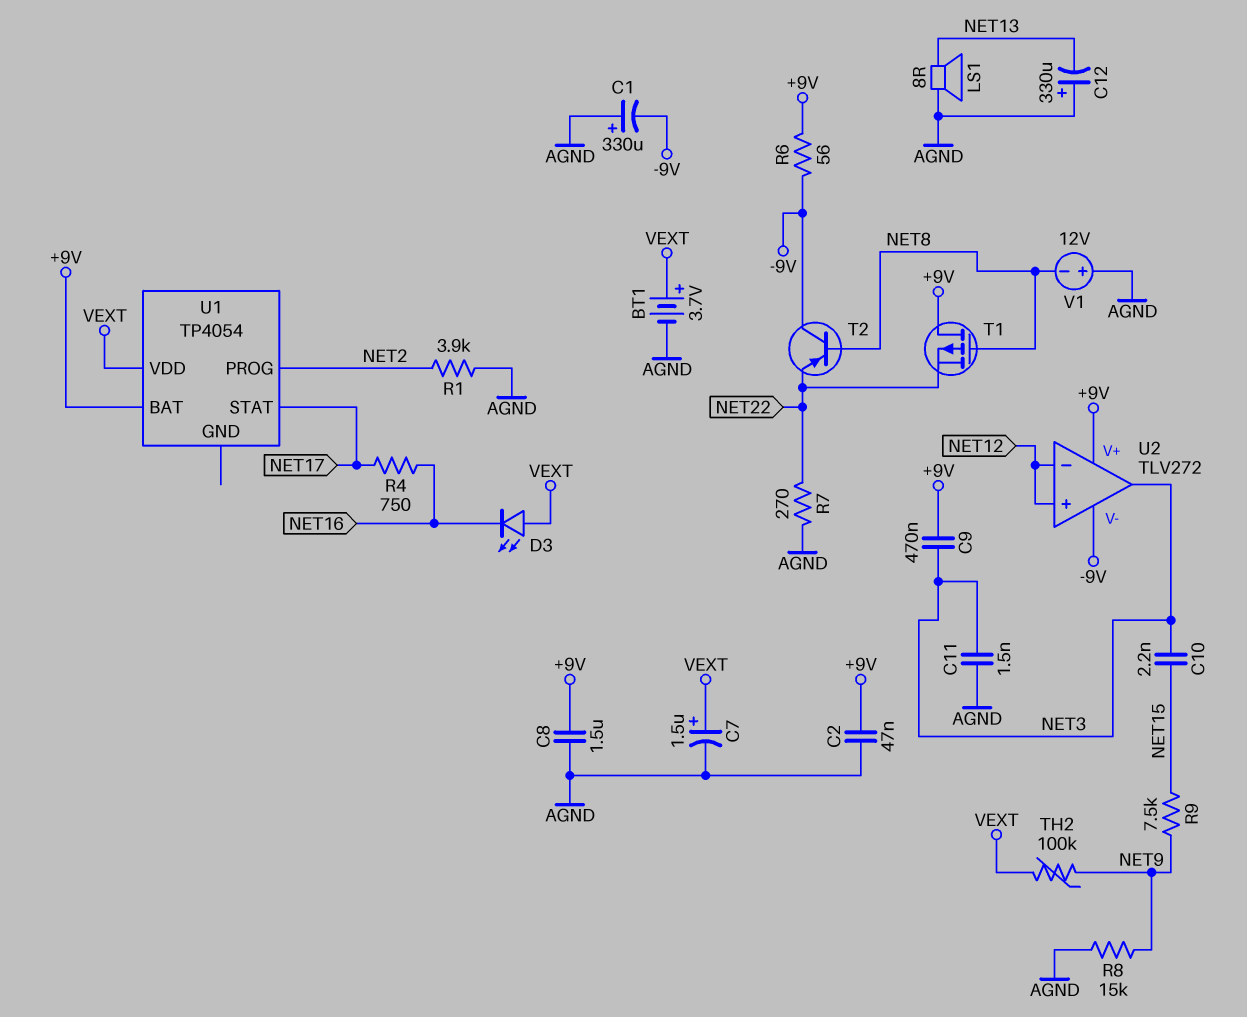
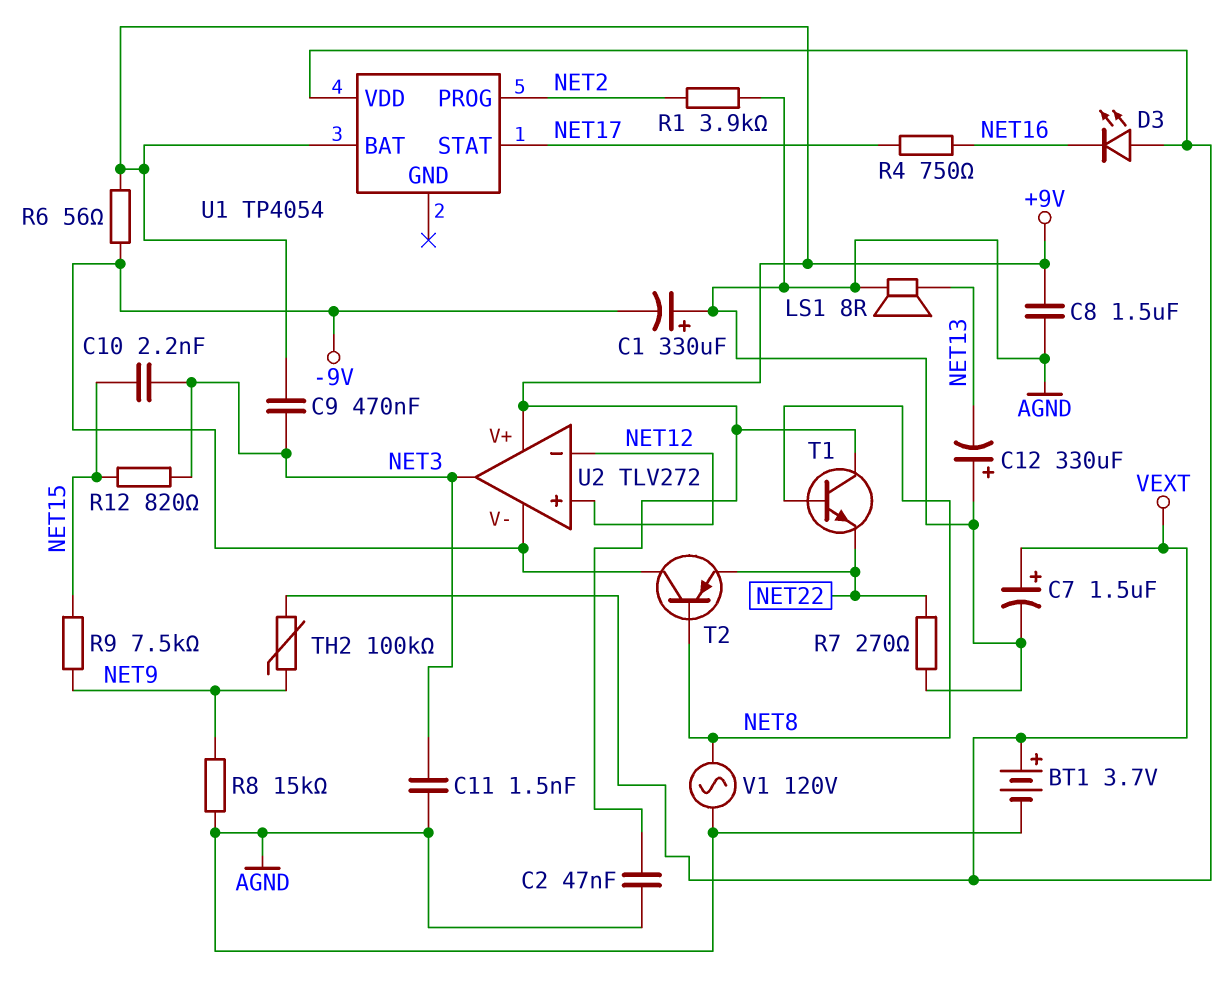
R12: none -> 820 (NET3, NET15)
T1: PMOS (G NET8, D +9V, S NET22) -> NPN (B NET8, C +9V, E NET22)
V1: 12V (plus AGND, minus NET8) -> AC 120V (AGND, NET8)

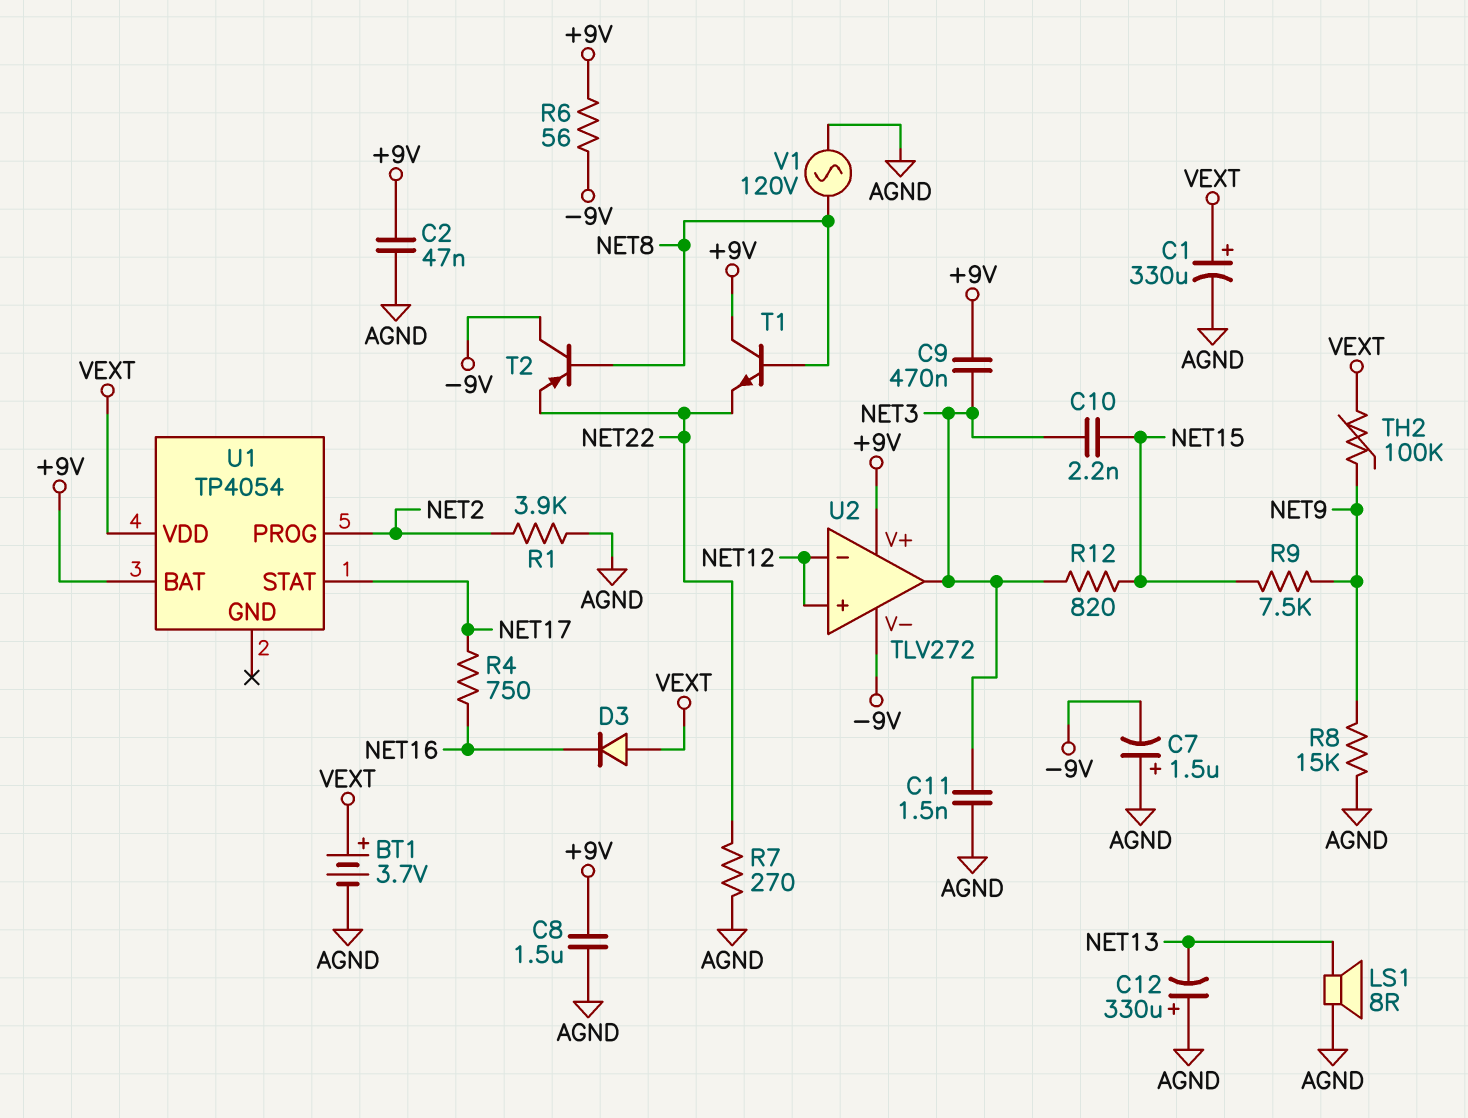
C1: 330uF (plus AGND, minus -9V) -> 330uF (plus VEXT, minus AGND)
C7: 1.5uF (plus VEXT, minus AGND) -> 1.5uF (plus AGND, minus -9V)
D3: LED (A VEXT, K NET16) -> diode (A VEXT, K NET16)

